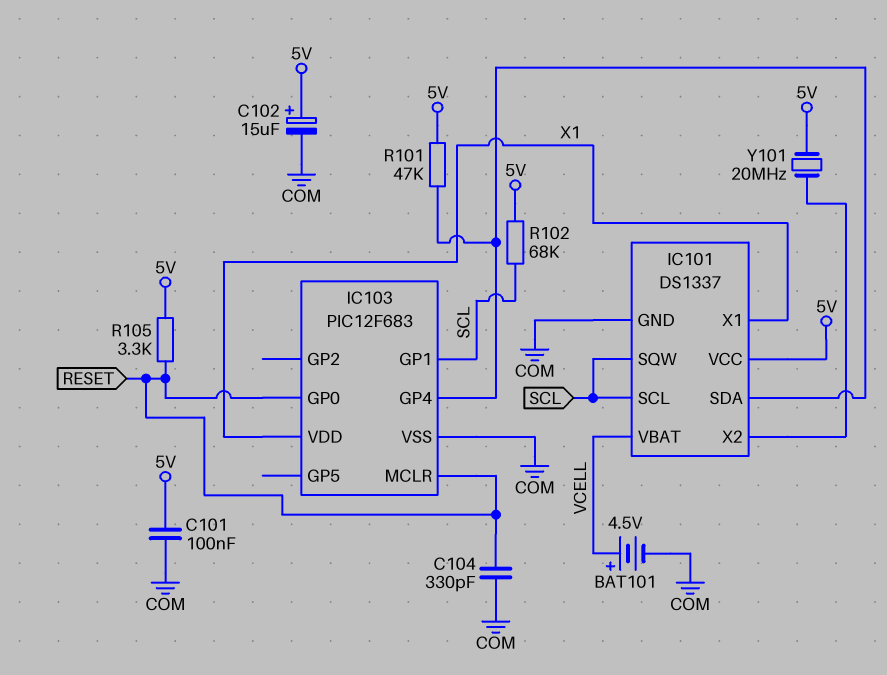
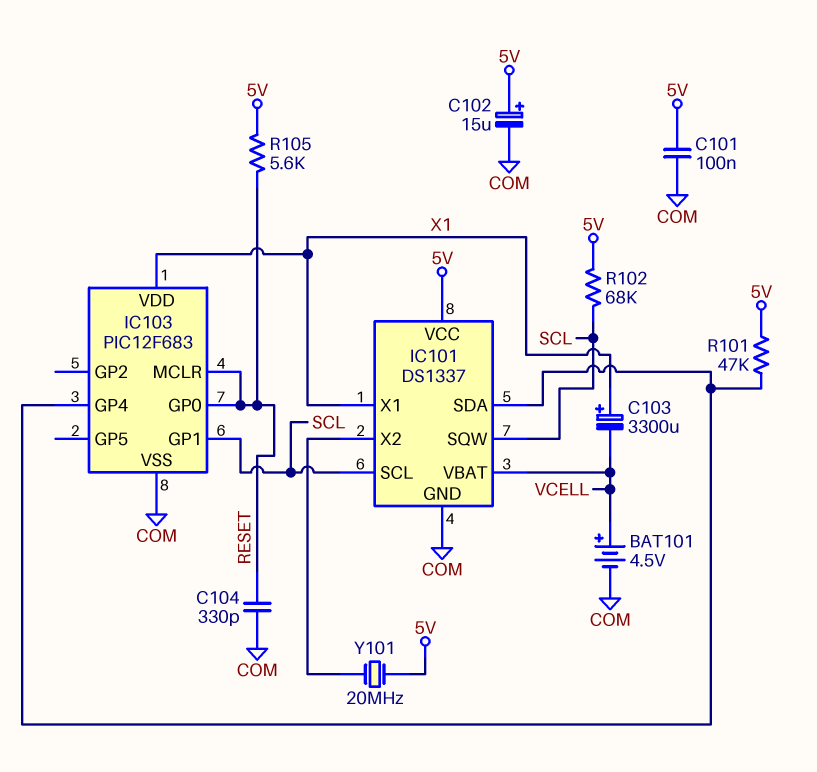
C103: none -> 3300uF (plus X1, minus VCELL)
R105: 3.3k (5V, RESET) -> 5.6k (5V, RESET)

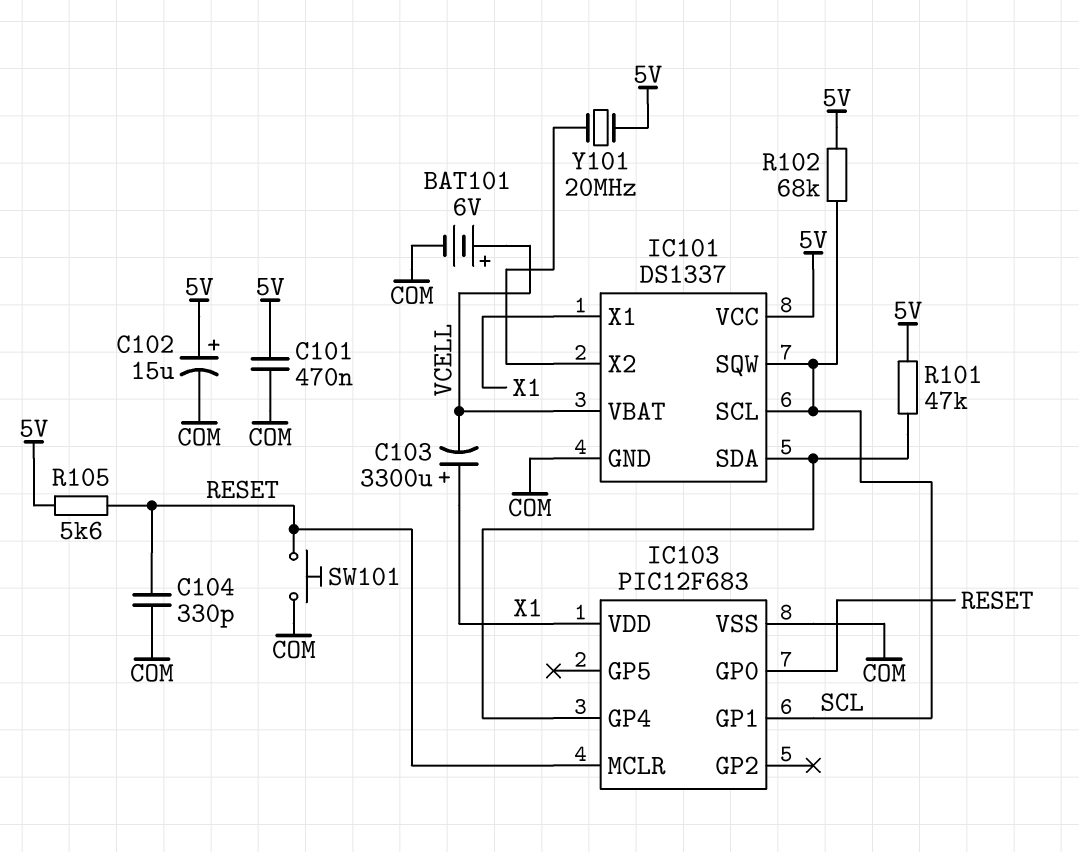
BAT101: 4.5V (plus VCELL, minus COM) -> 6V (plus VCELL, minus COM)
C101: 100nF (5V, COM) -> 470nF (5V, COM)
SW101: none -> button (COM, RESET)

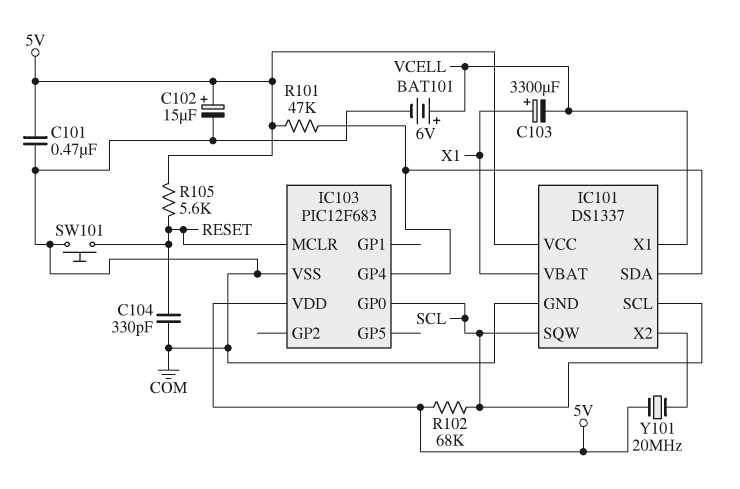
IC101 pin VBAT: VCELL -> X1
IC101 pin X1: X1 -> VCELL
IC103 pin GP0: RESET -> SCL
IC103 pin GP1: SCL -> none
IC103 pin VDD: X1 -> 5V

